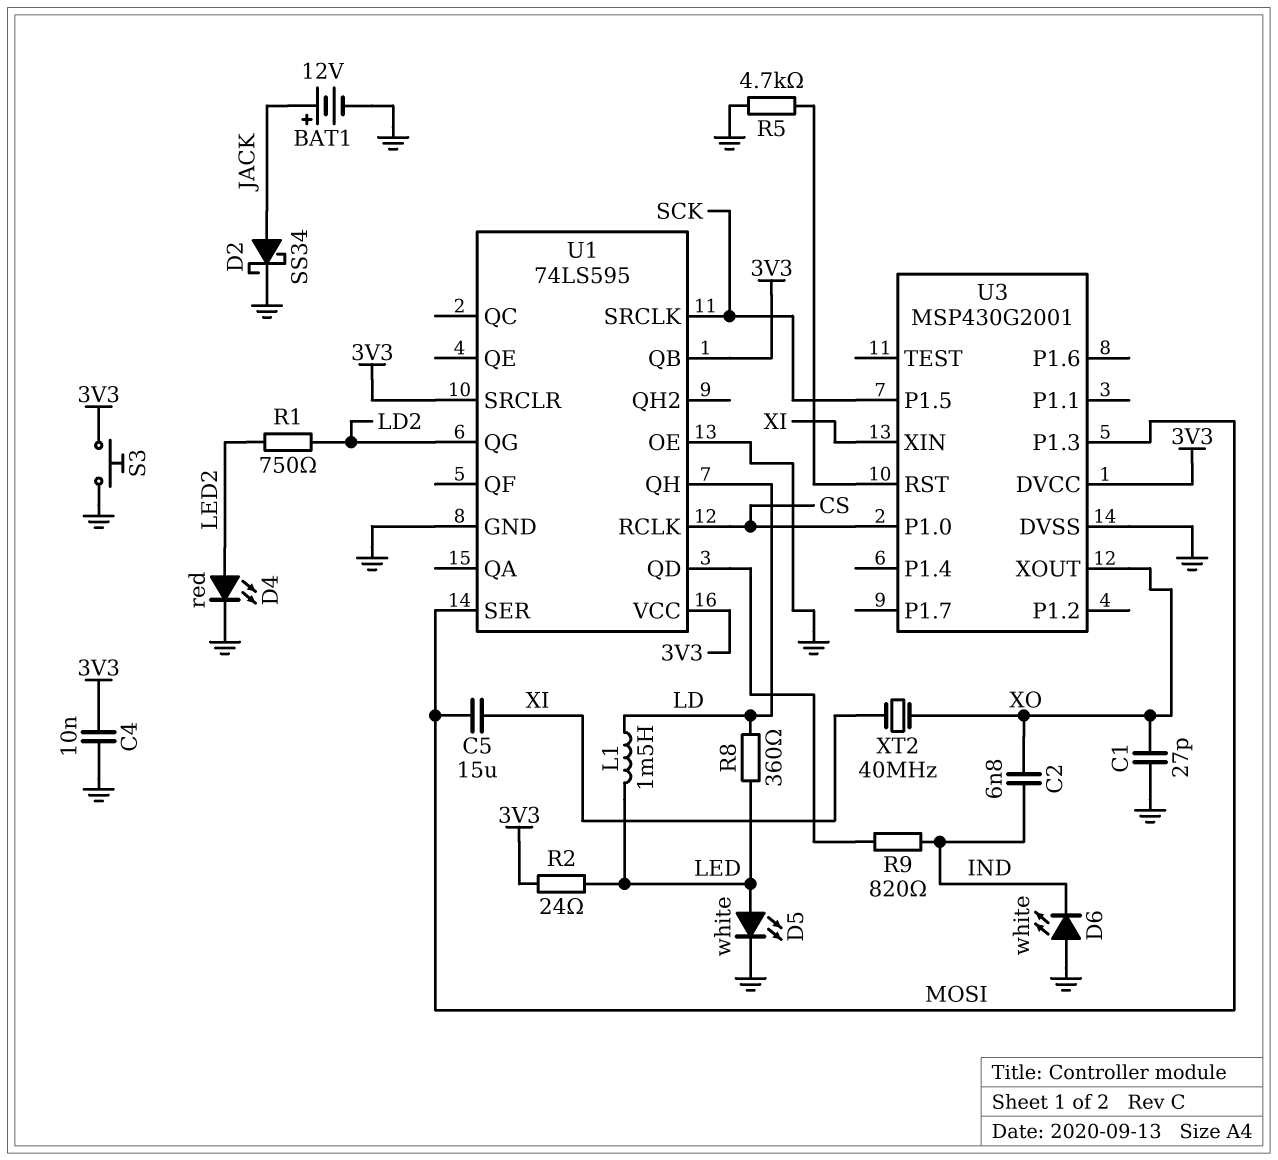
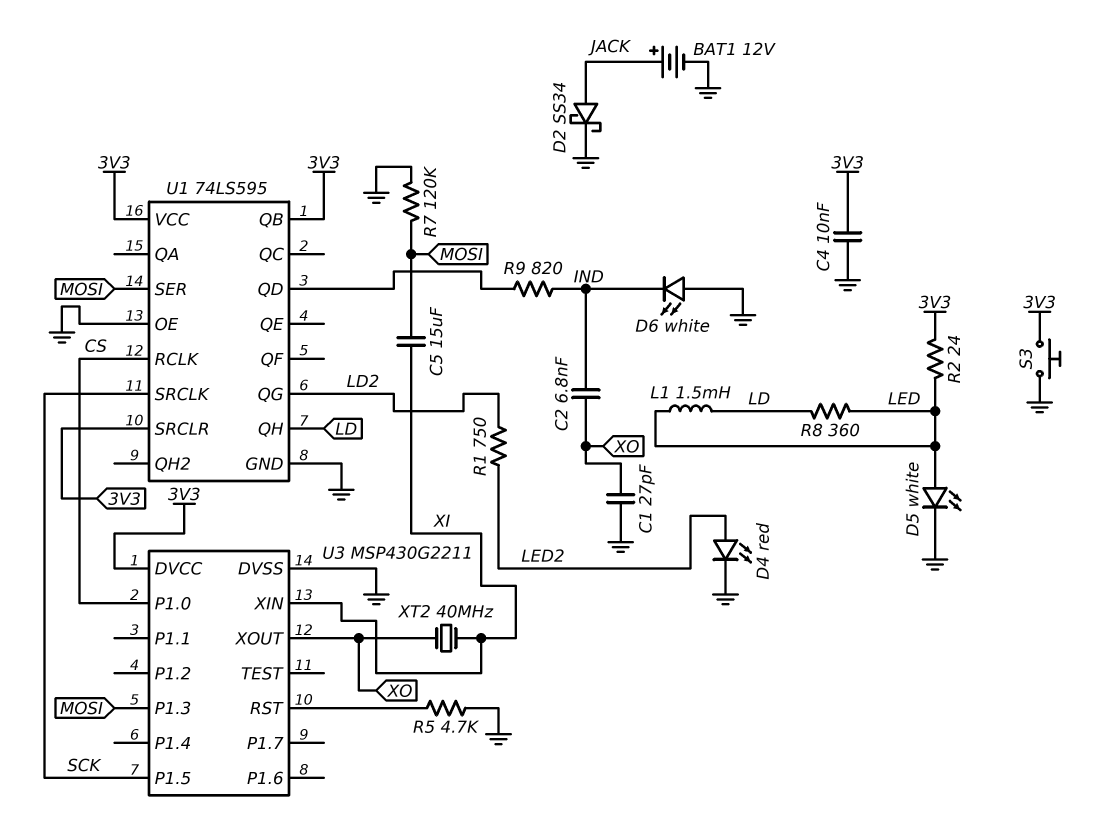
R7: none -> 120k (GND, MOSI)
U3: MSP430G2001 -> MSP430G2211

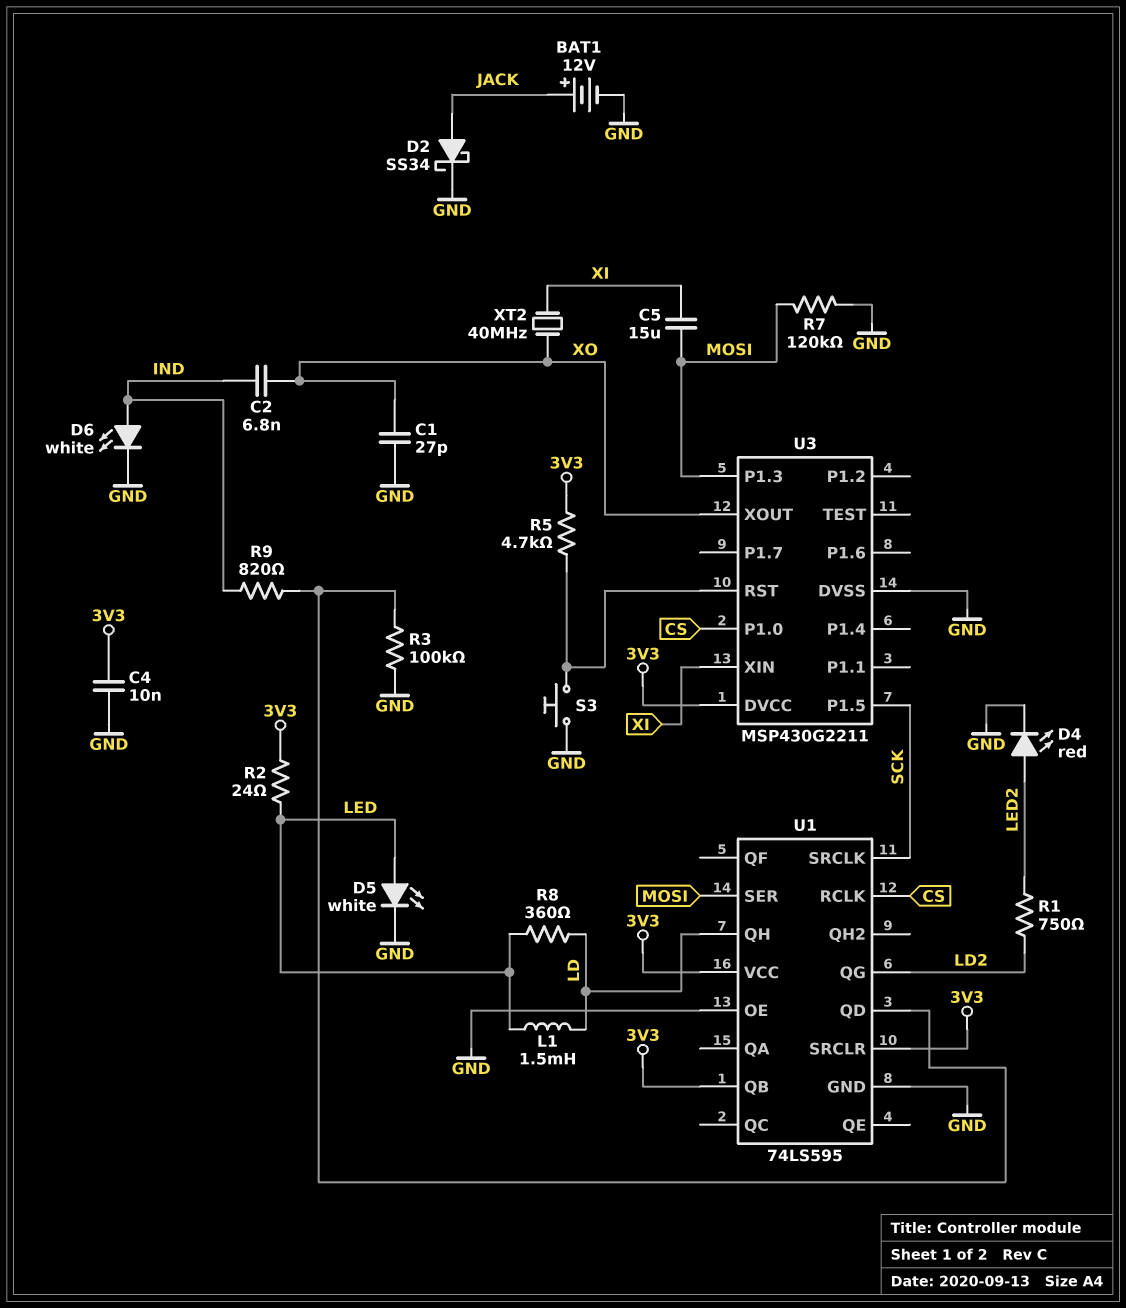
D6: LED white (A GND, K IND) -> LED white (A IND, K GND)
R3: none -> 100k (GND, U1/QD)
R5: 4.7k (GND, U3/RST) -> 4.7k (3V3, U3/RST)
S3: button (3V3, GND) -> button (GND, U3/RST)

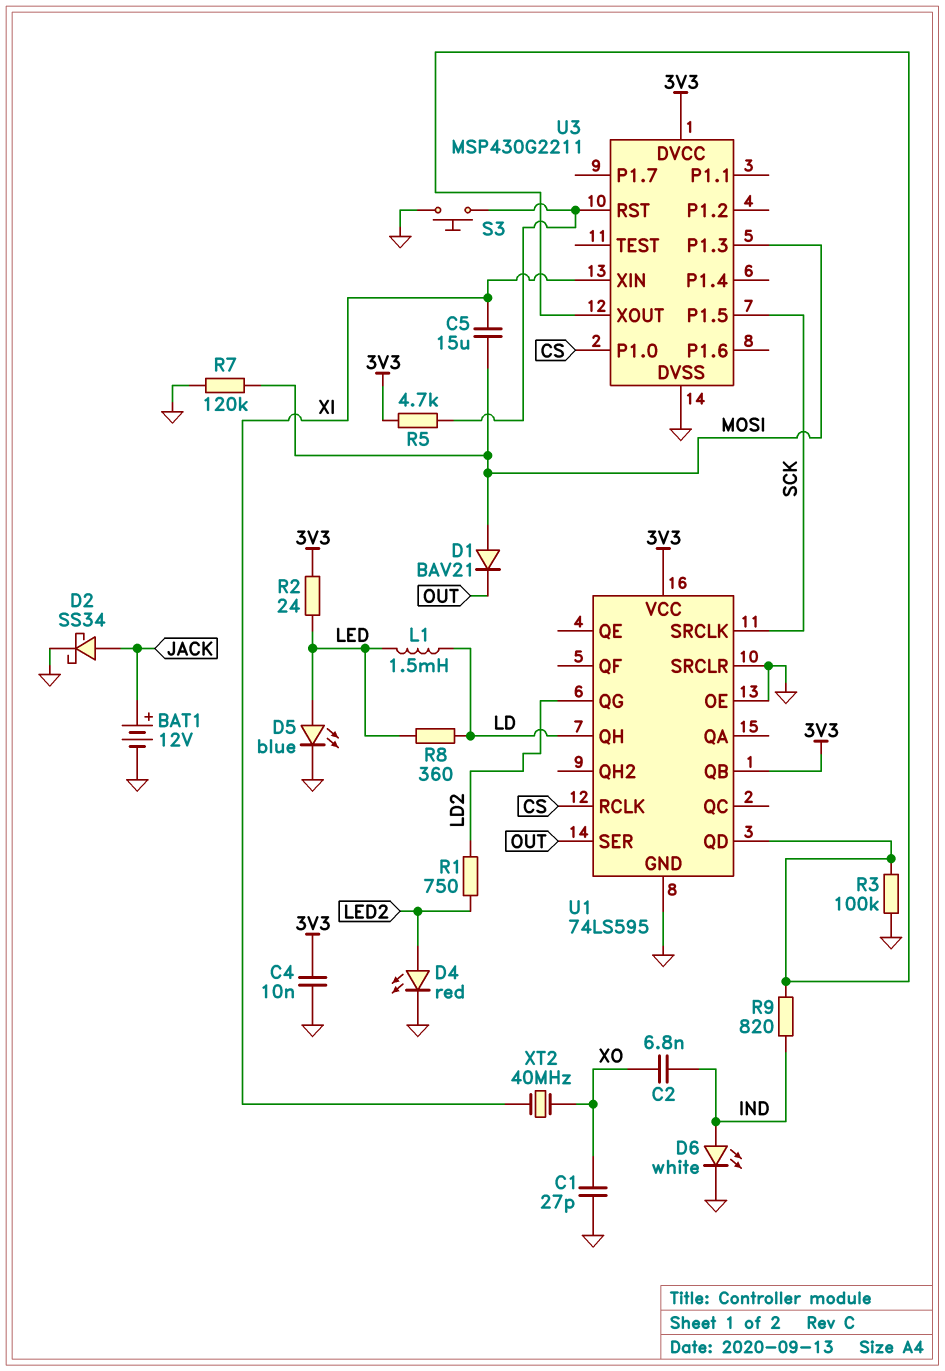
D1: none -> diode BAV21 (A MOSI, K OUT)
D5: LED white (A LED, K GND) -> LED blue (A LED, K GND)
U1 pin SER: MOSI -> OUT
U1 pin SRCLR: 3V3 -> GND
U3 pin XOUT: XO -> U1/QD

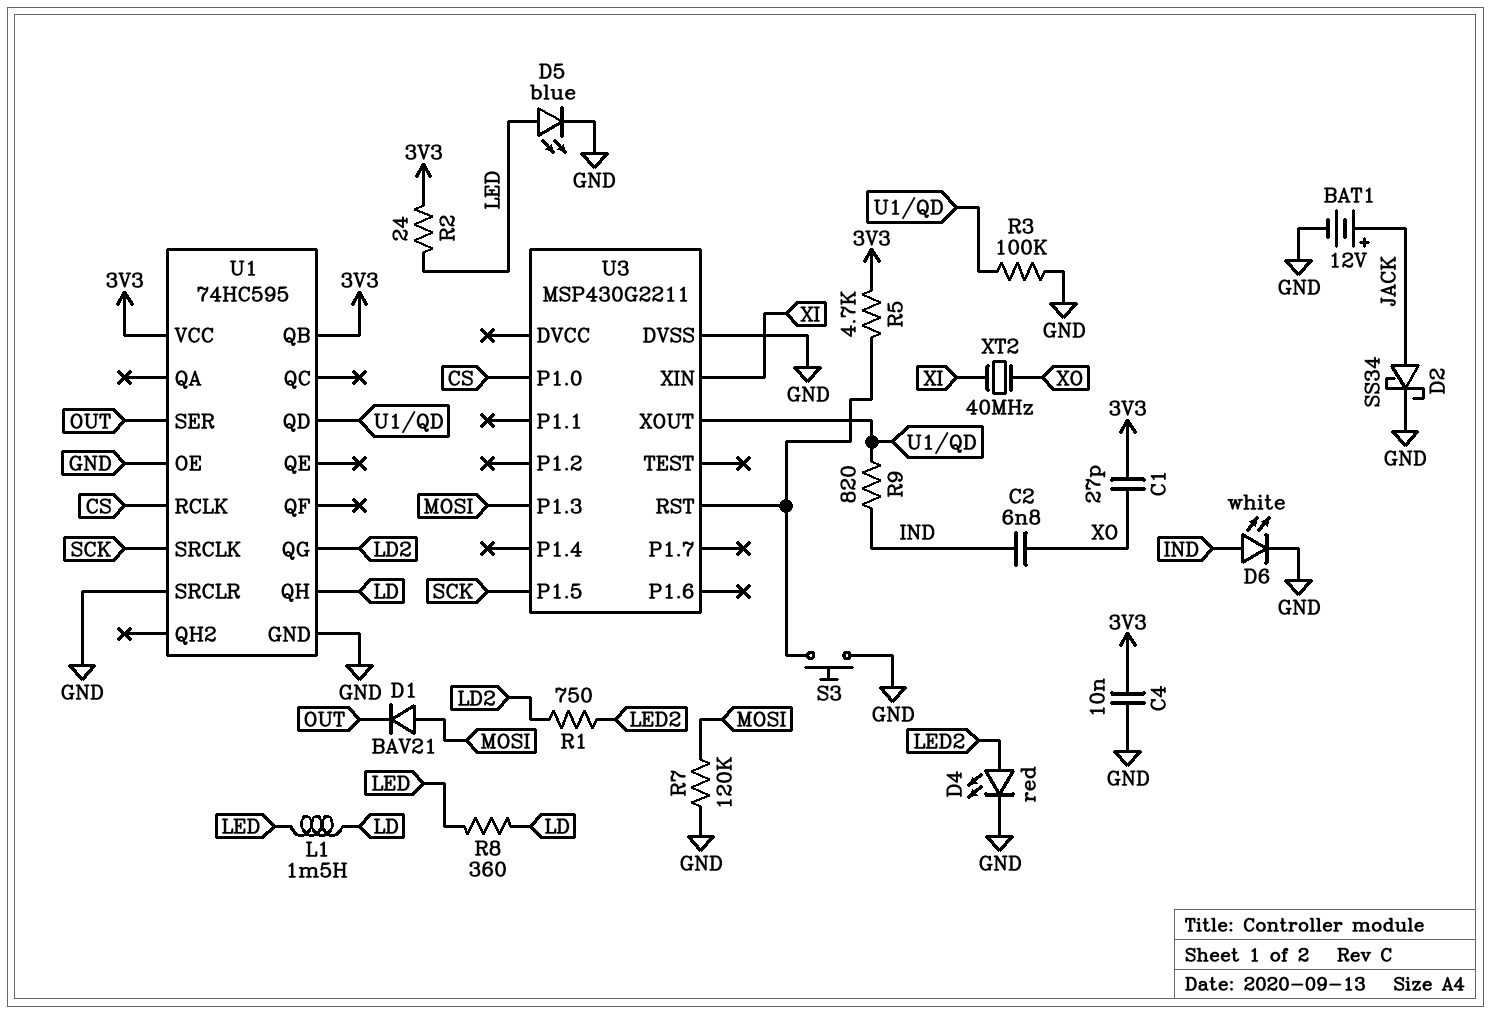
C1: 27pF (GND, XO) -> 27pF (3V3, XO)
C5: 15uF (MOSI, XI) -> none
U1: 74LS595 -> 74HC595
U3 pin DVCC: 3V3 -> none

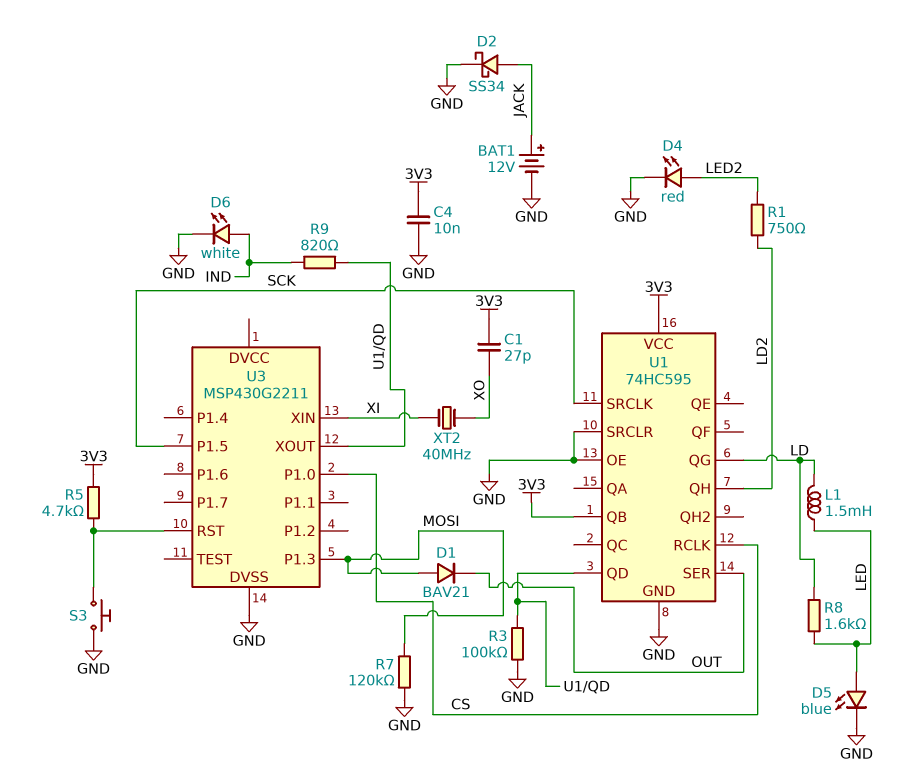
C2: 6.8nF (IND, XO) -> none
R2: 24 (3V3, LED) -> none
R8: 360 (LD, LED) -> 1.6k (LD, LED)
U1 pin QG: LD2 -> LD
U1 pin QH: LD -> LD2

